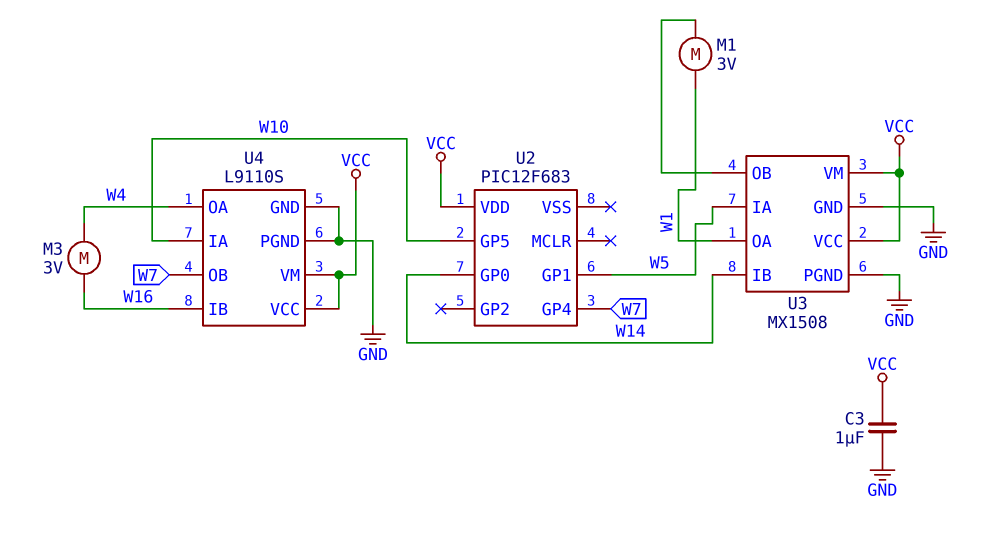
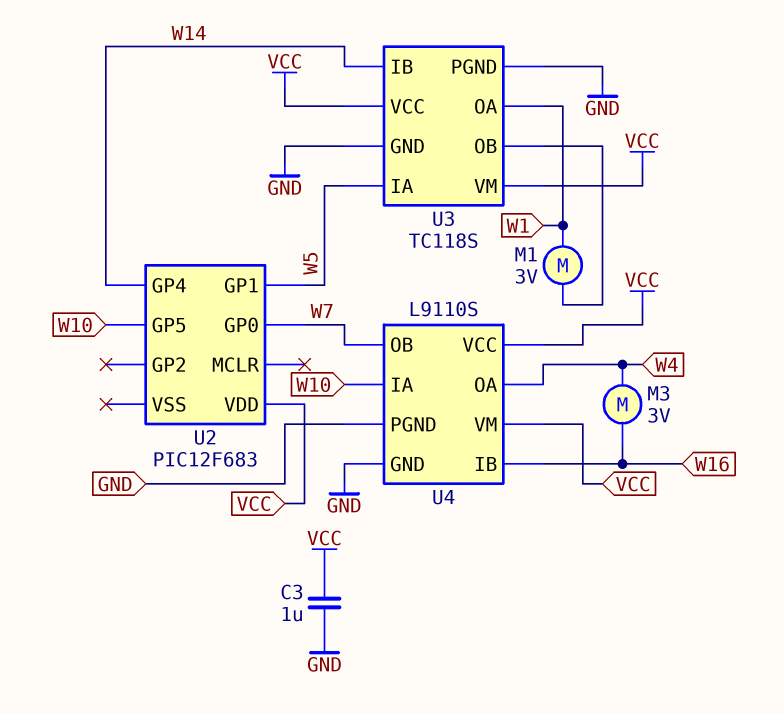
U2 pin GP0: W14 -> W7
U2 pin GP4: W7 -> W14
U3: MX1508 -> TC118S

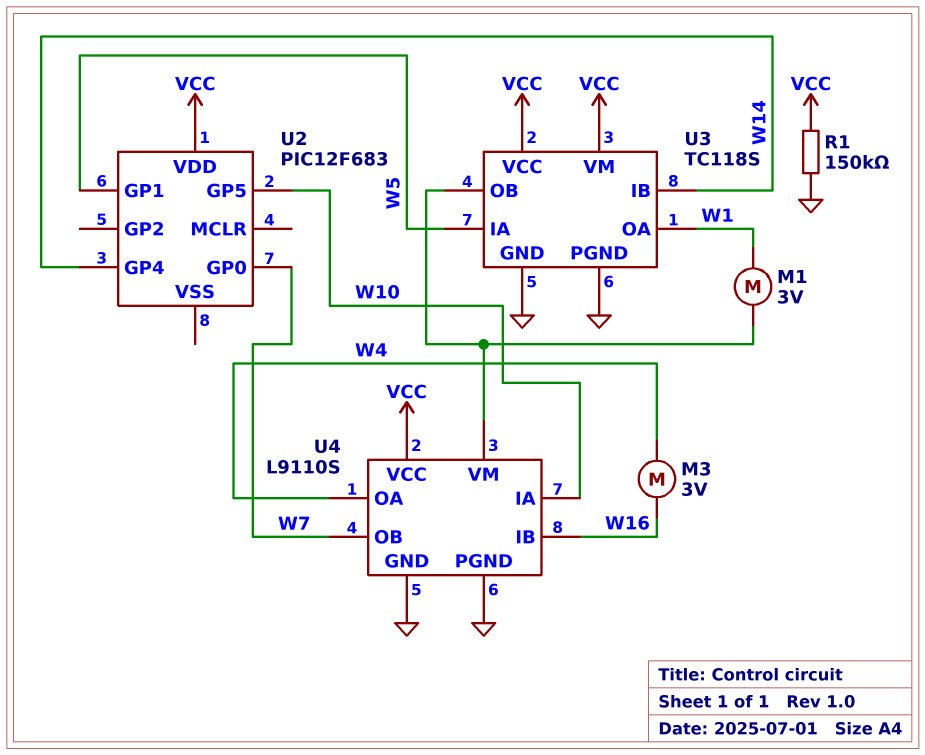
C3: 1uF (GND, VCC) -> none
R1: none -> 150k (GND, VCC)
U4 pin VM: VCC -> U3/OB

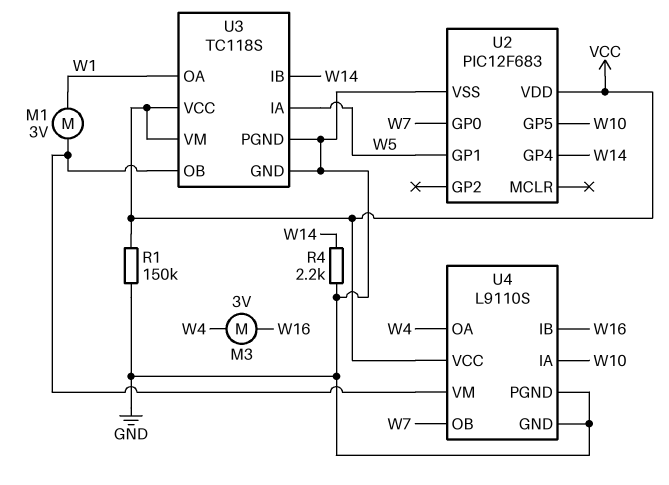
R4: none -> 2.2k (GND, W14)
U2 pin VSS: none -> GND

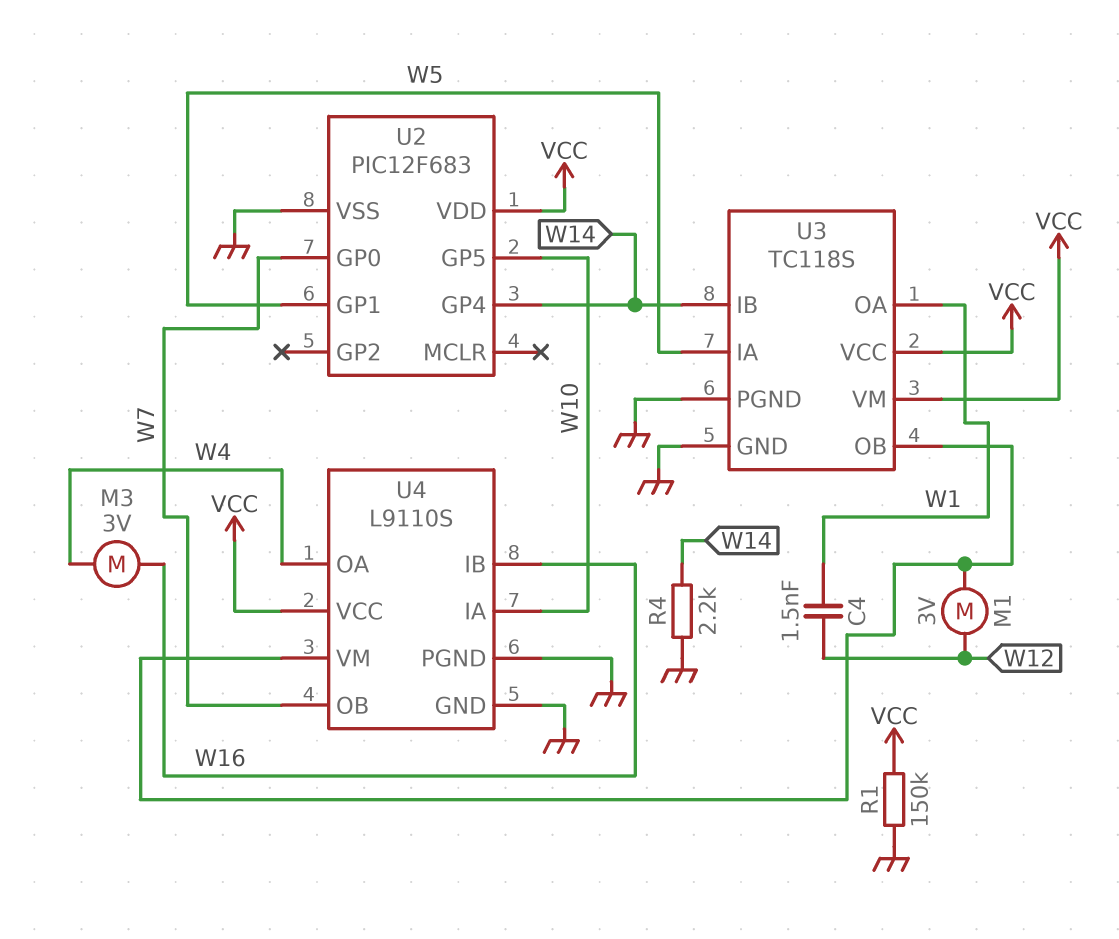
C4: none -> 1.5nF (W1, W12)
M1: motor 3V (U3/OB, W1) -> motor 3V (U3/OB, W12)

